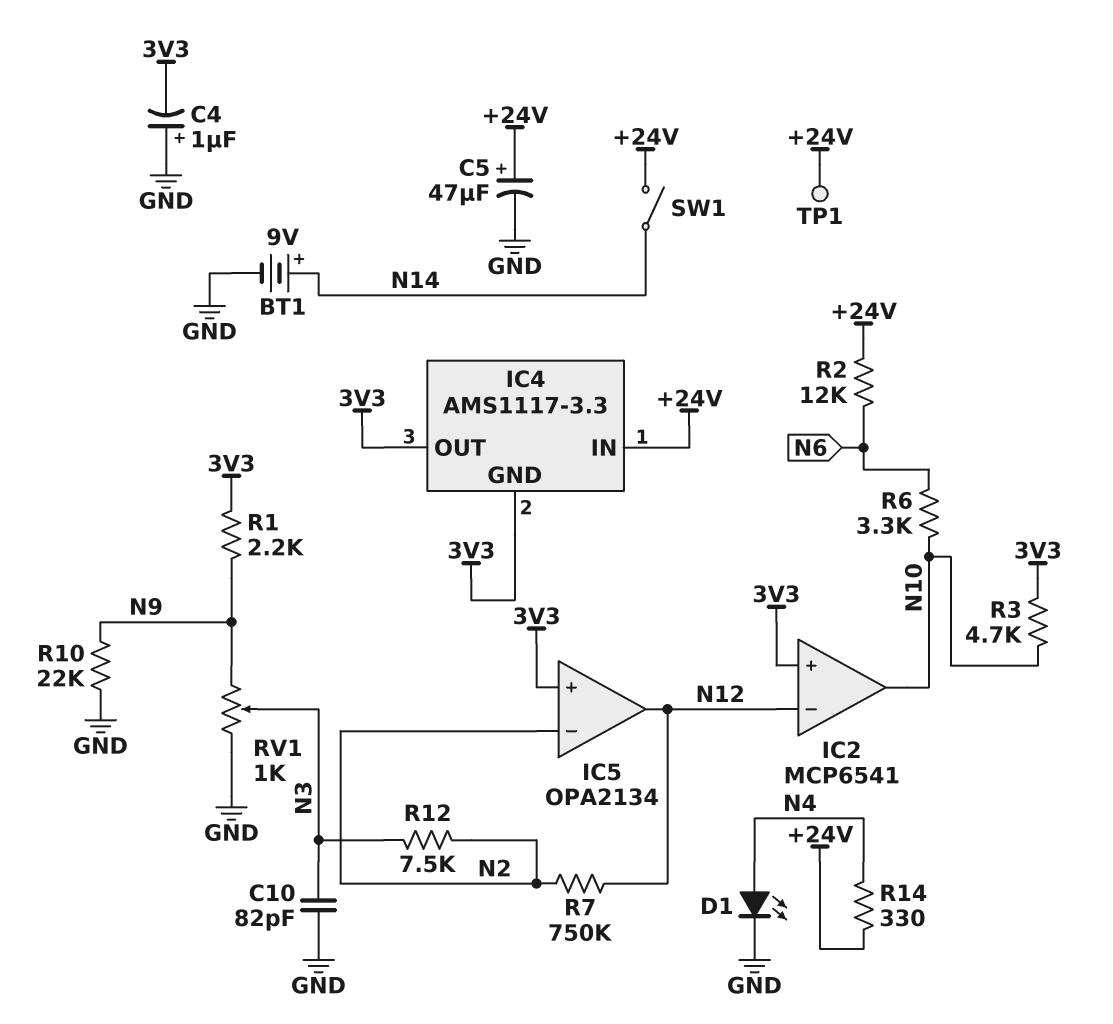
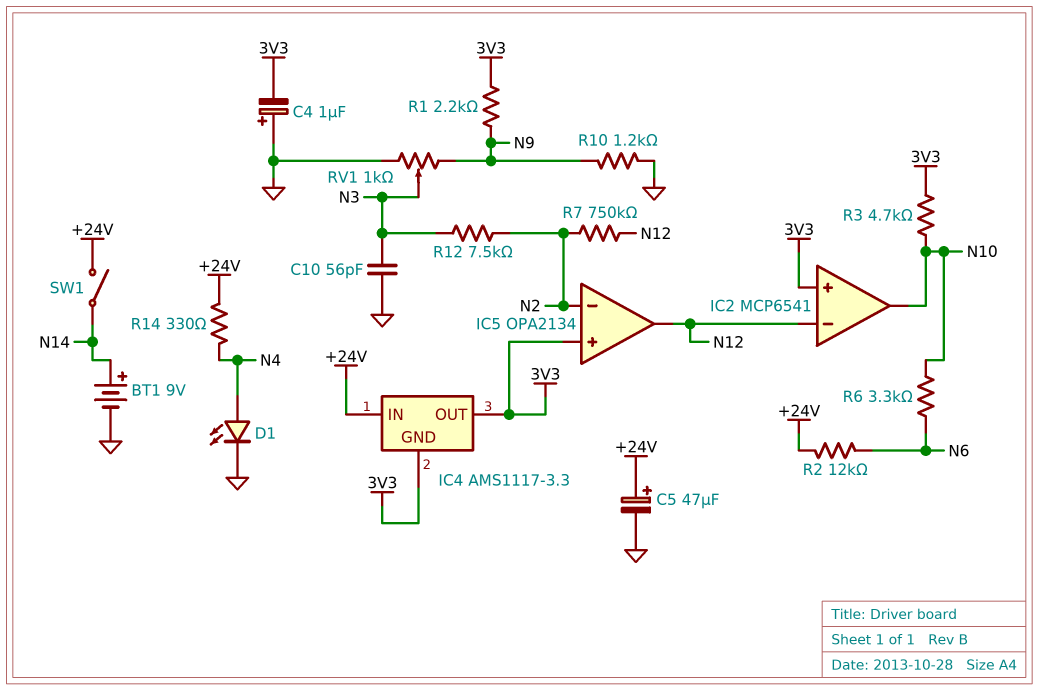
C10: 82pF (GND, N3) -> 56pF (GND, N3)
R10: 22k (GND, N9) -> 1.2k (GND, N9)
TP1: test point (+24V) -> none

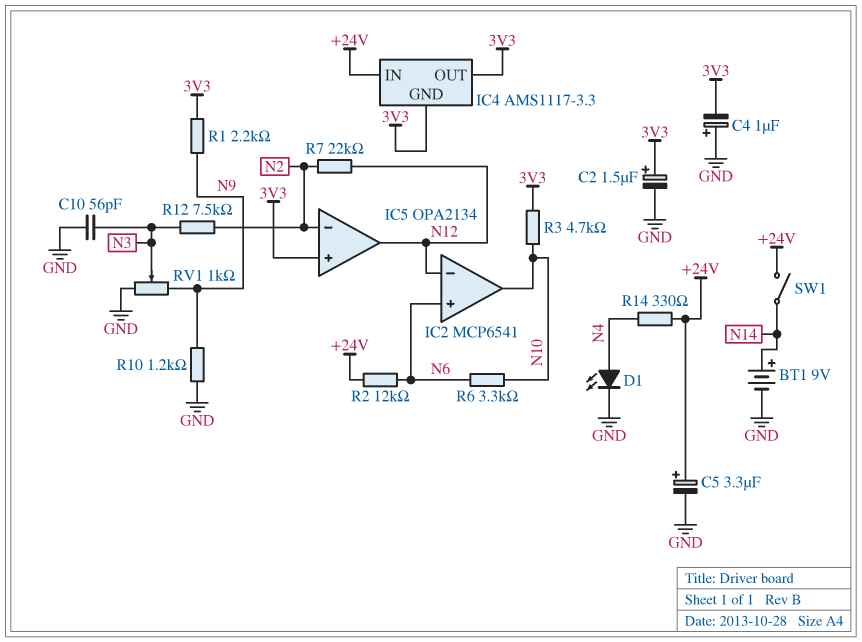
C2: none -> 1.5uF (plus 3V3, minus GND)
C5: 47uF (plus +24V, minus GND) -> 3.3uF (plus +24V, minus GND)
IC2 pin in+: 3V3 -> N6
R7: 750k (N2, N12) -> 22k (N2, N12)

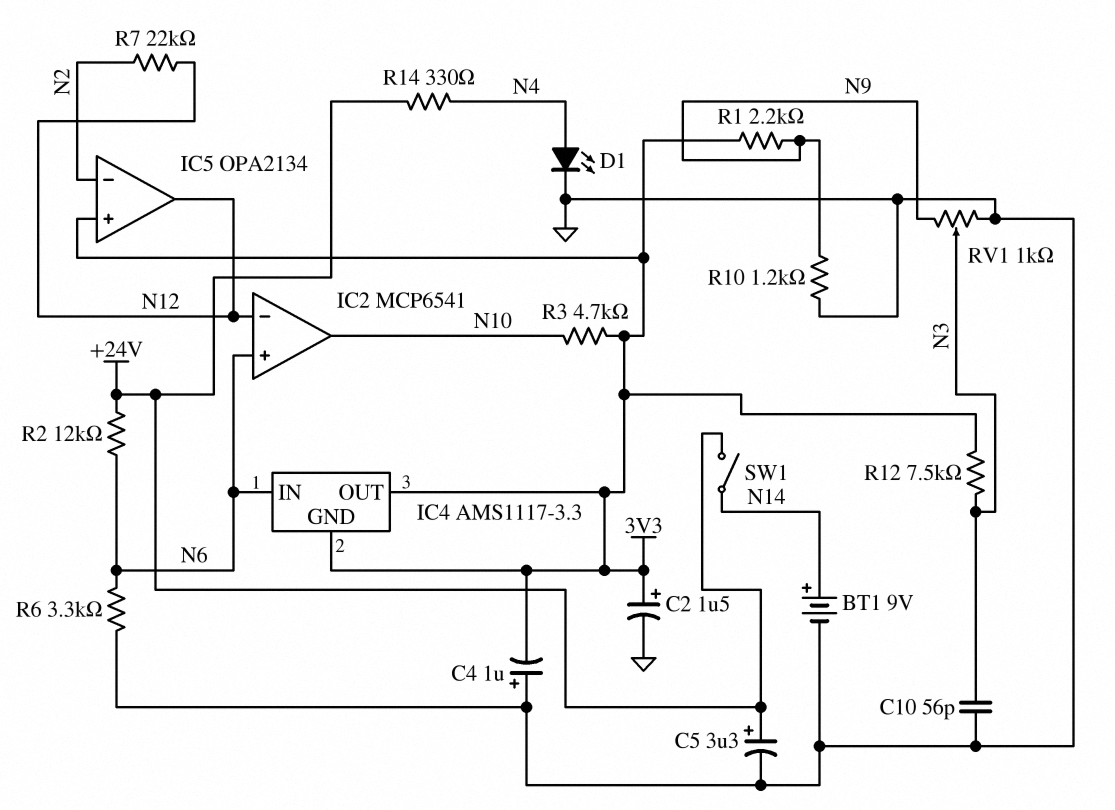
IC4 pin IN: +24V -> N6
R6: 3.3k (N6, N10) -> 3.3k (GND, N6)
R12: 7.5k (N2, N3) -> 7.5k (3V3, N3)

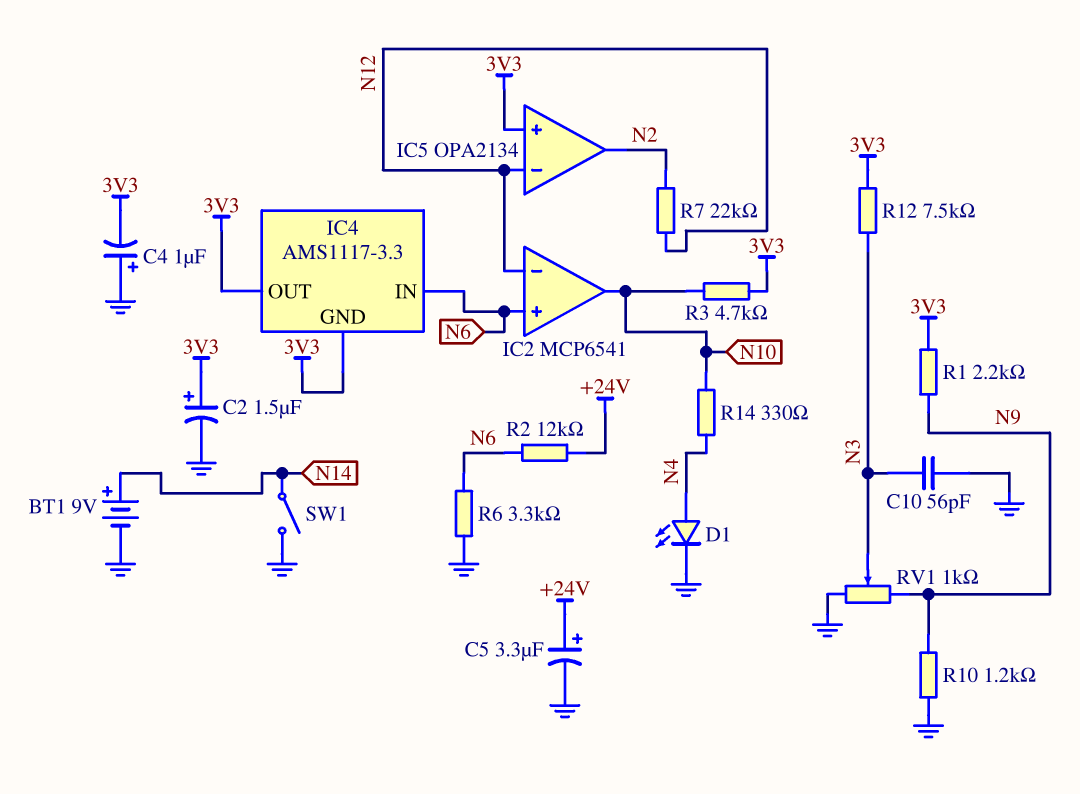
IC5 pin in-: N2 -> N12
IC5 pin out: N12 -> N2
R14: 330 (+24V, N4) -> 330 (N4, N10)
SW1: switch (+24V, N14) -> switch (GND, N14)

